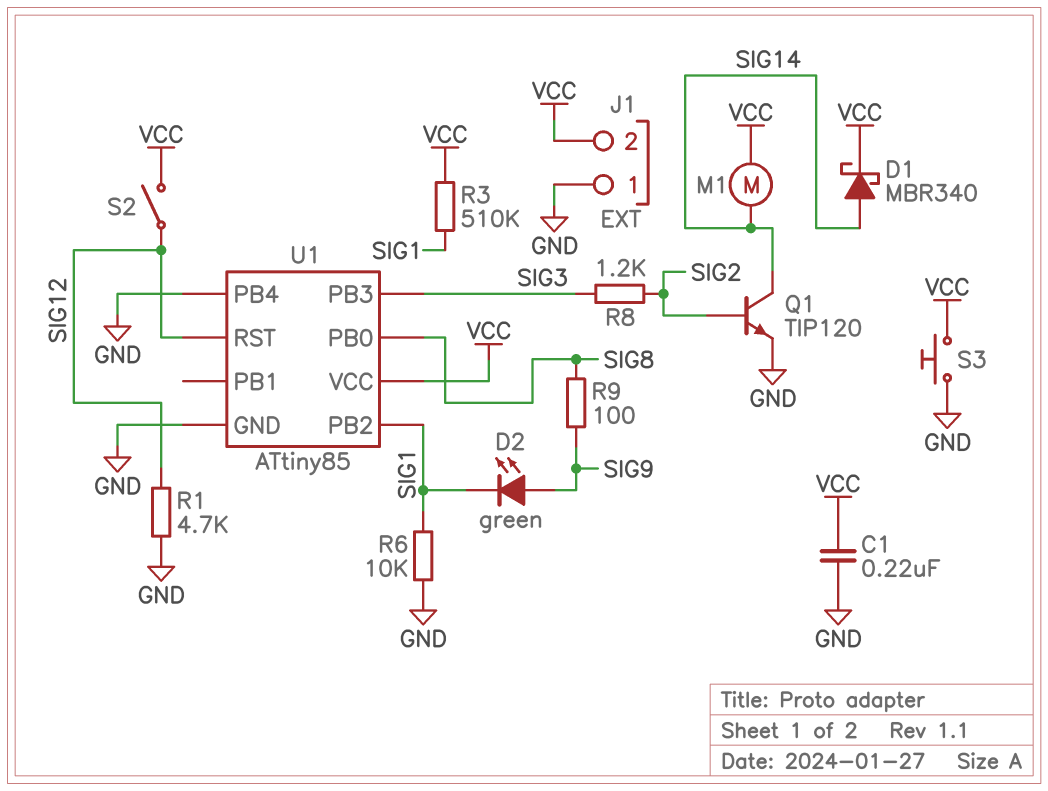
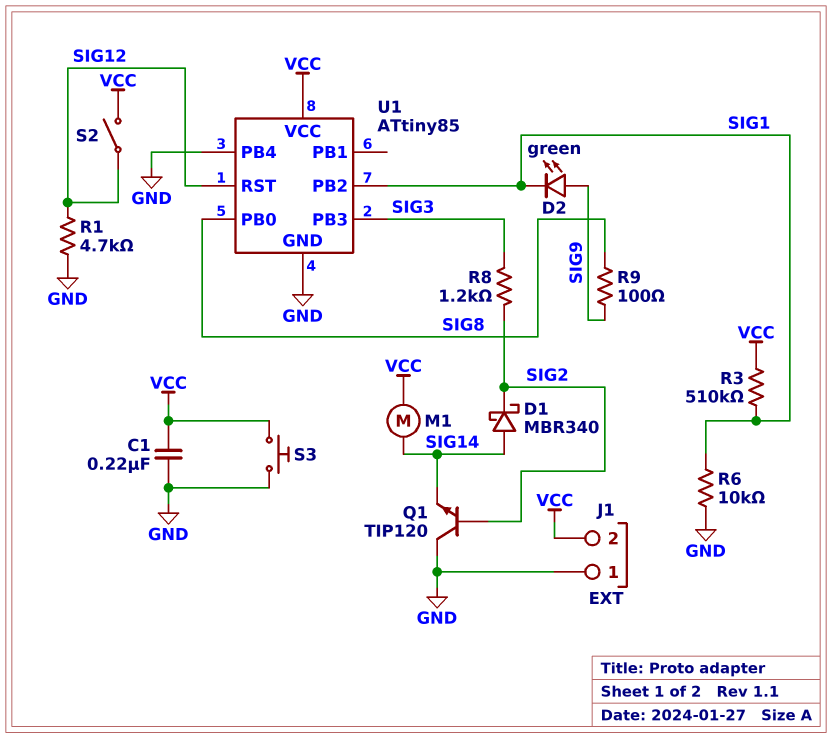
D1: schottky MBR340 (A SIG14, K VCC) -> schottky MBR340 (A SIG14, K SIG2)
Q1: NPN TIP120 (B SIG2, C SIG14, E GND) -> NPN TIP120 (B SIG2, C GND, E SIG14)

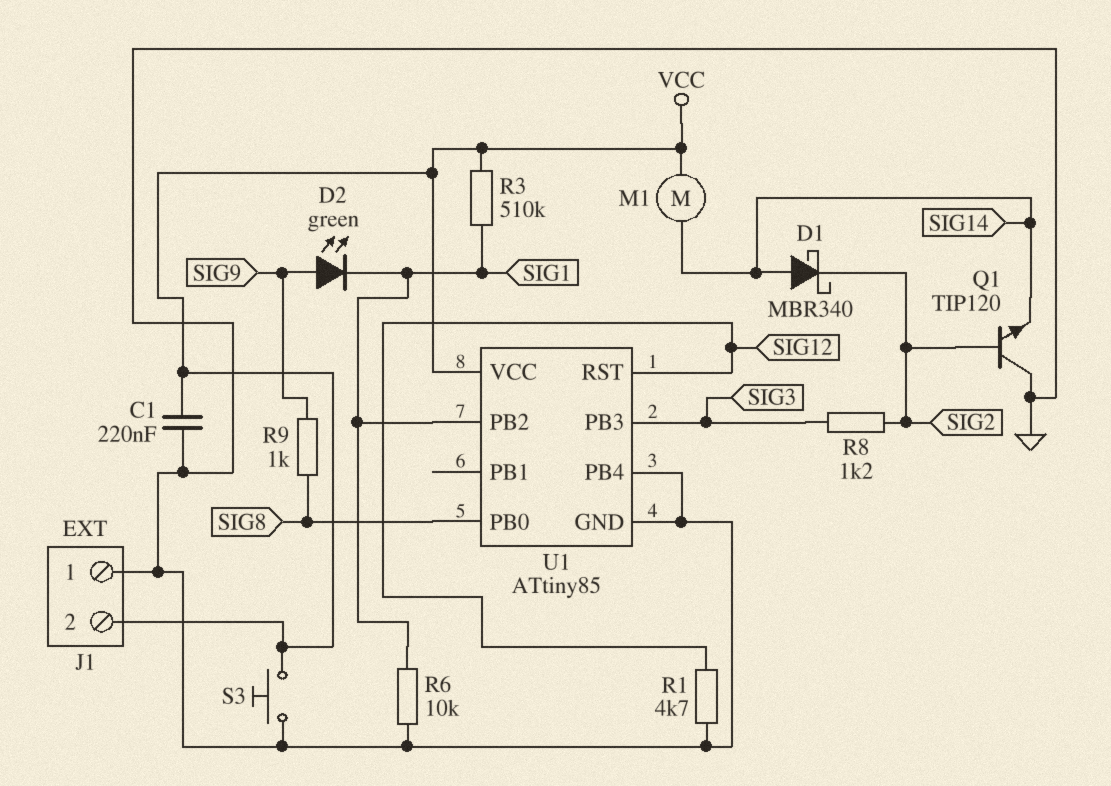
R9: 100 (SIG8, SIG9) -> 1k (SIG8, SIG9)
S2: switch (SIG12, VCC) -> none

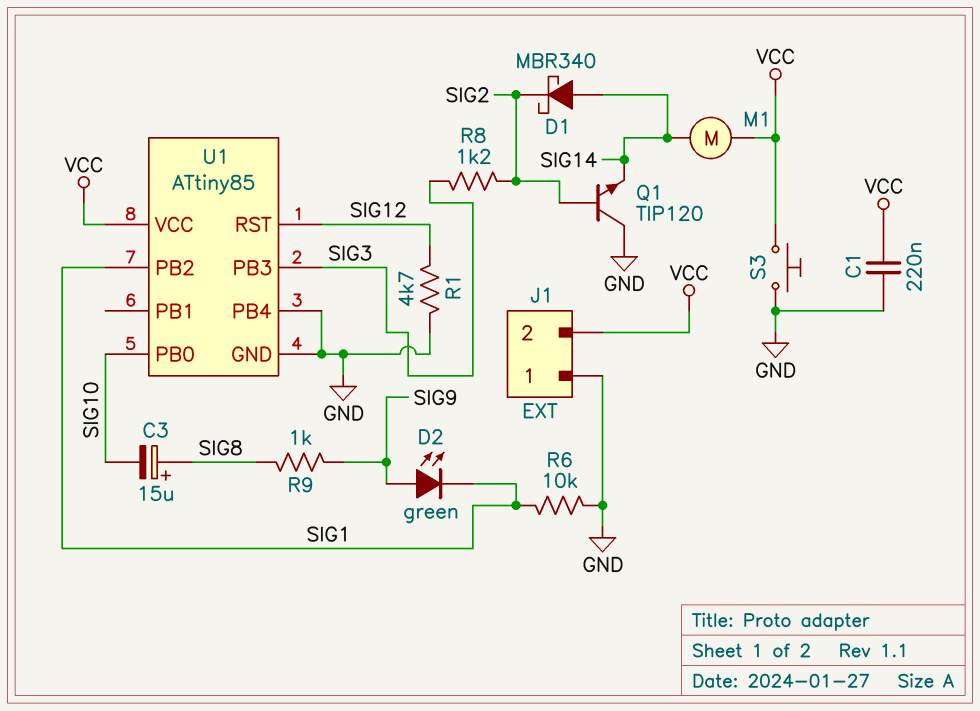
C3: none -> 15uF (plus SIG8, minus SIG10)
R3: 510k (SIG1, VCC) -> none
U1 pin PB0: SIG8 -> SIG10

